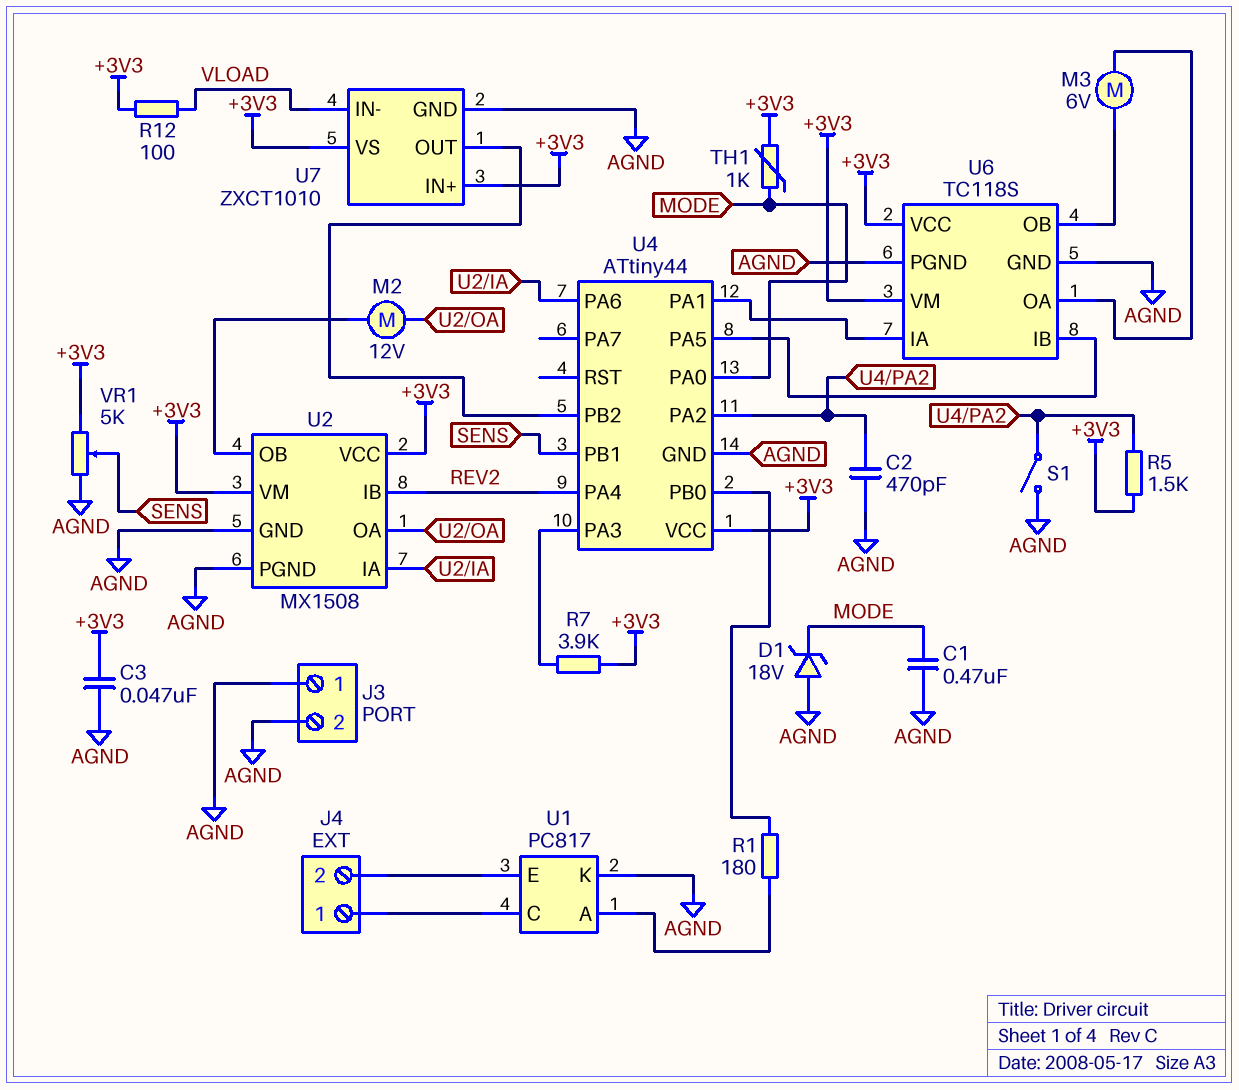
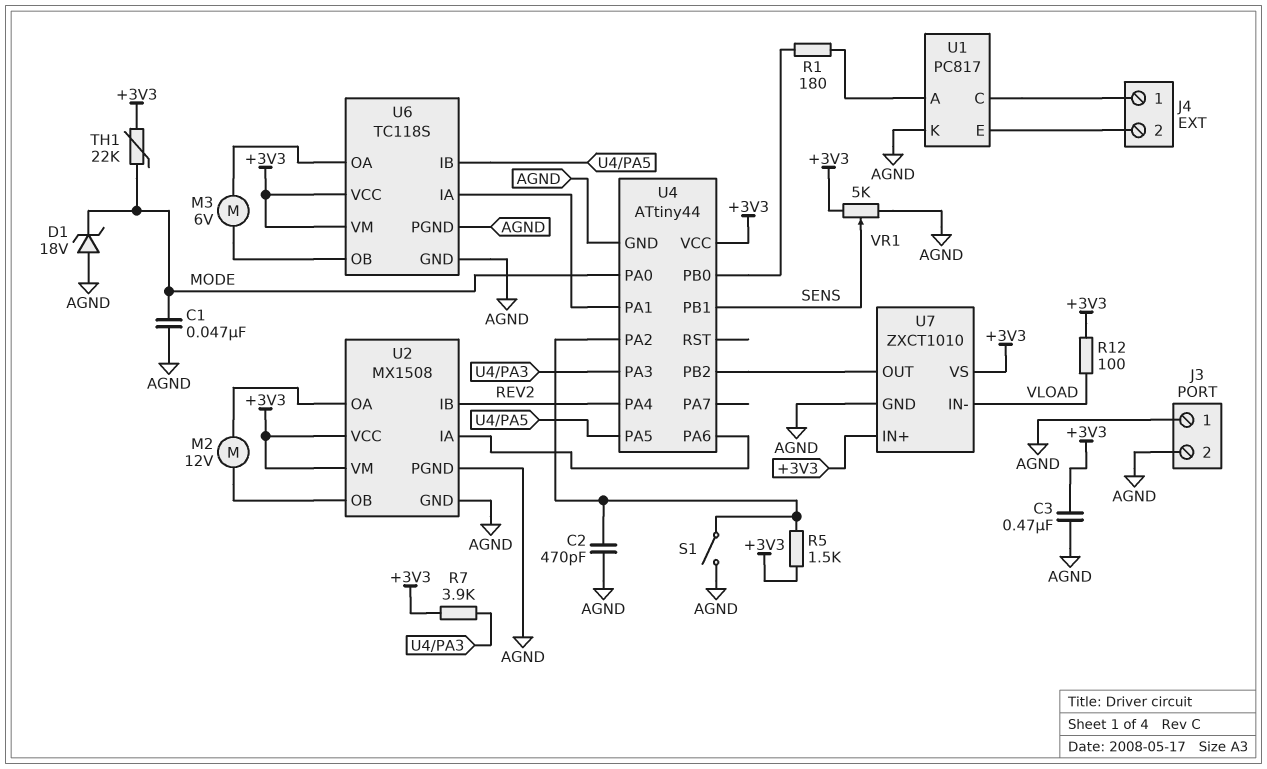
C1: 470nF (AGND, MODE) -> 47nF (AGND, MODE)
C3: 47nF (+3V3, AGND) -> 470nF (+3V3, AGND)
TH1: 1k (+3V3, MODE) -> 22k (+3V3, MODE)

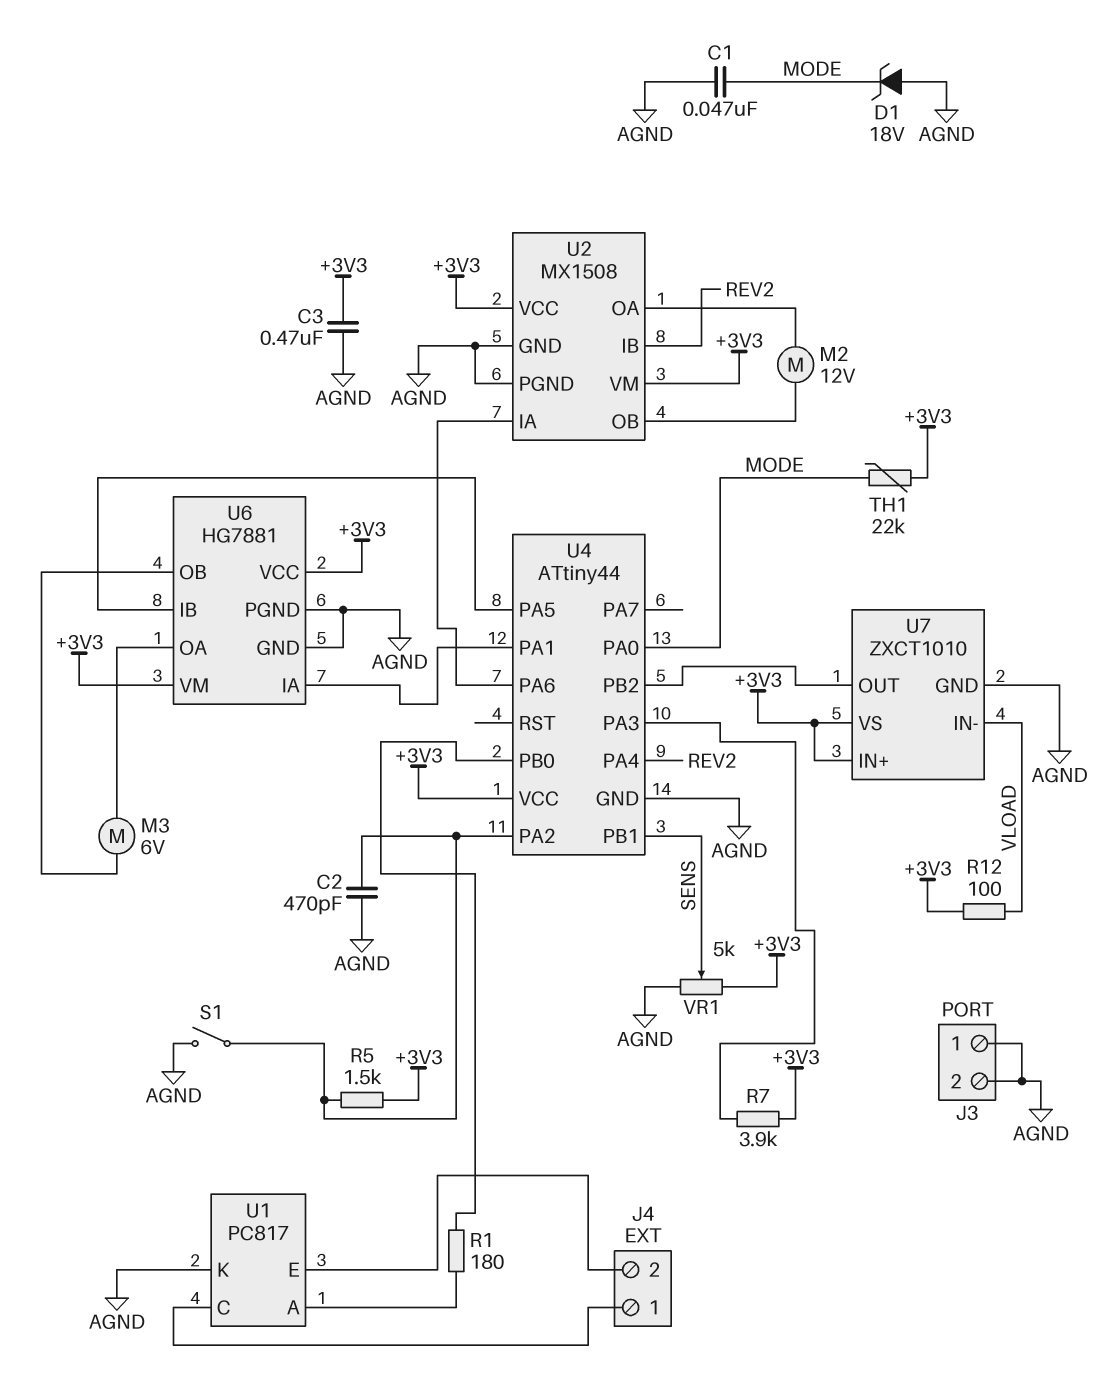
U6: TC118S -> HG7881

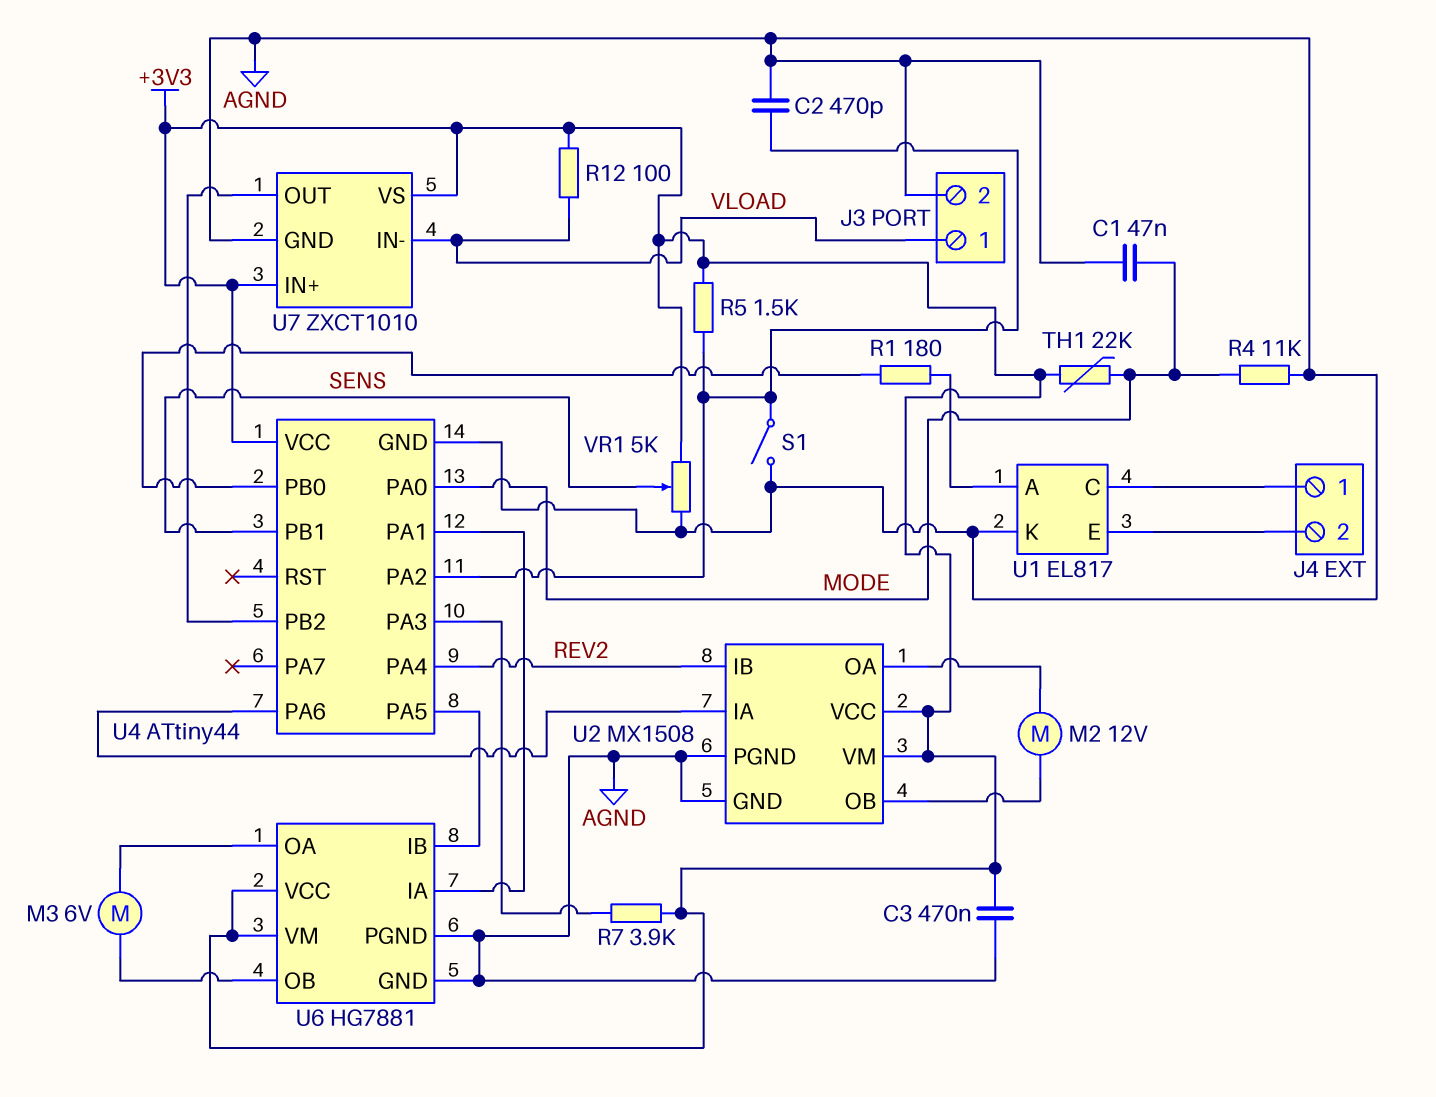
D1: zener 18V (A AGND, K MODE) -> none
J3 pin 1: AGND -> VLOAD
R4: none -> 11k (AGND, MODE)
U1: PC817 -> EL817

